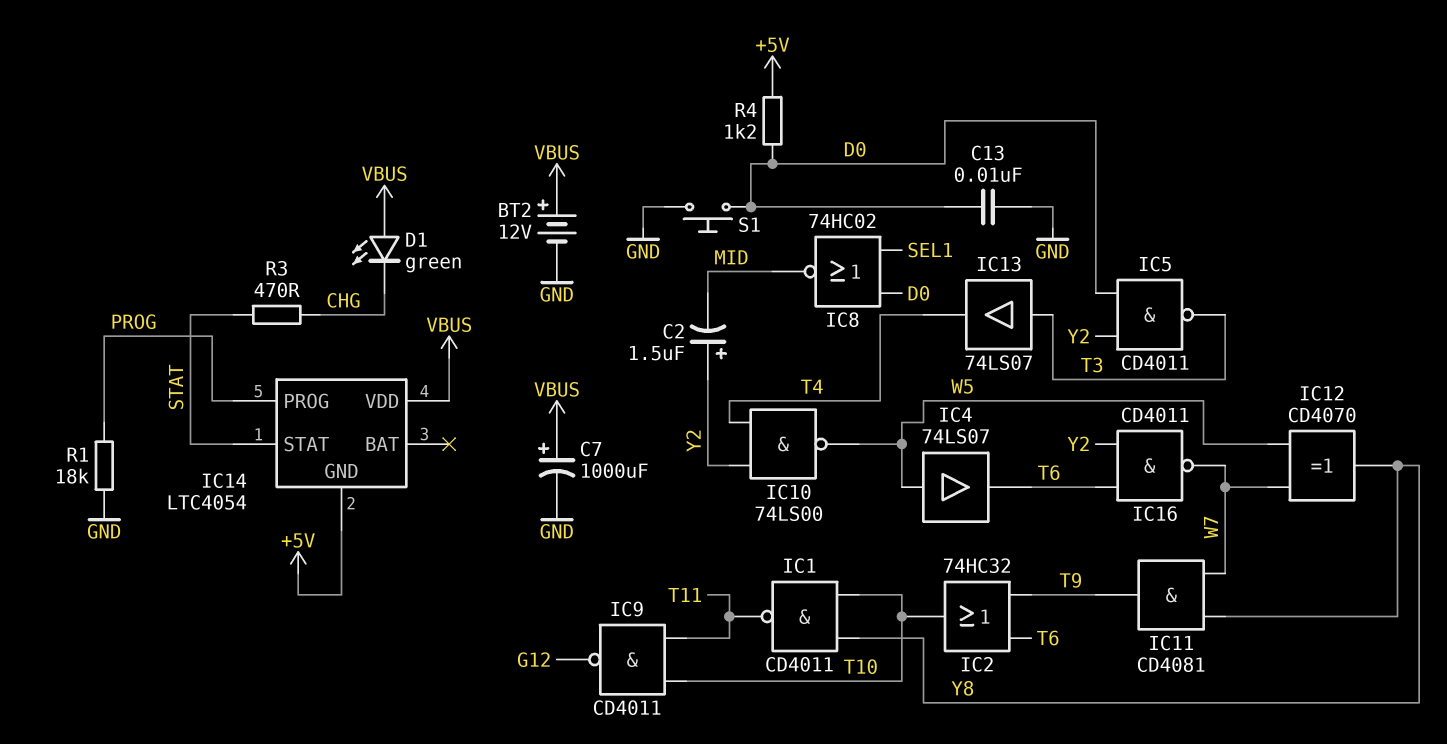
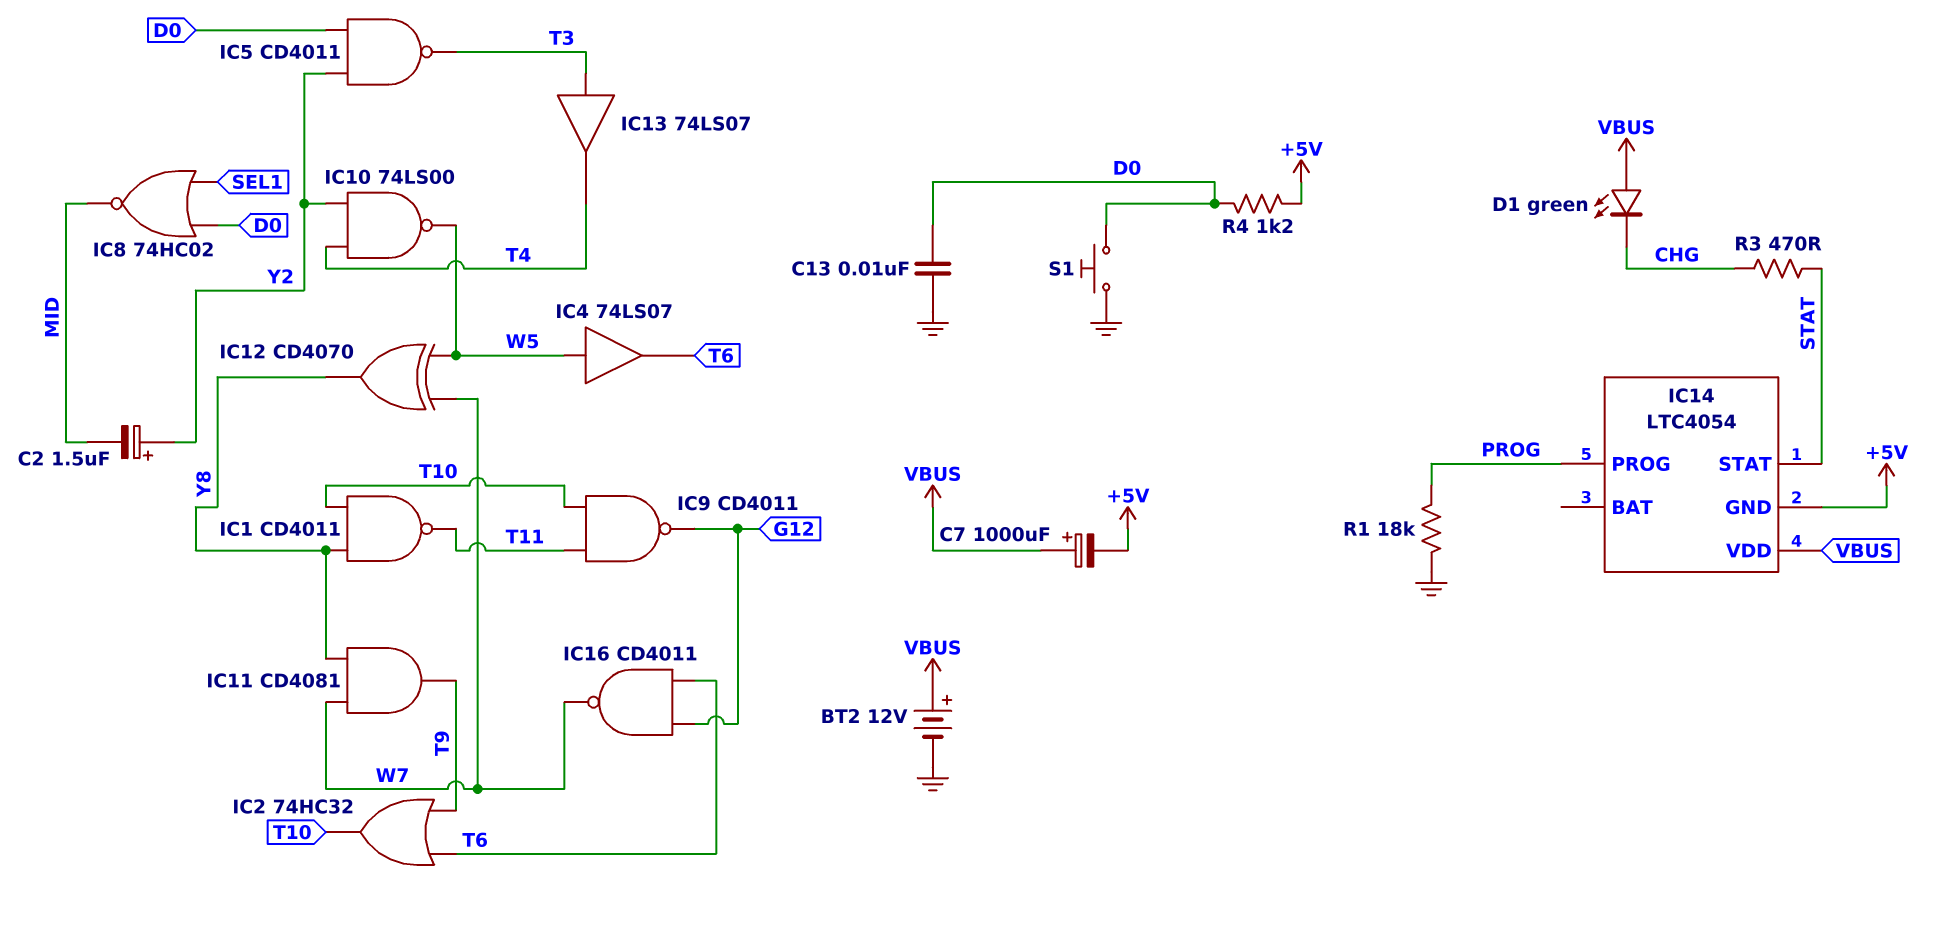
C7: 1000uF (plus VBUS, minus GND) -> 1000uF (plus VBUS, minus +5V)
IC16: NAND CD4011 (in T6, in Y2, out W7) -> NAND CD4011 (in G12, in T6, out W7)

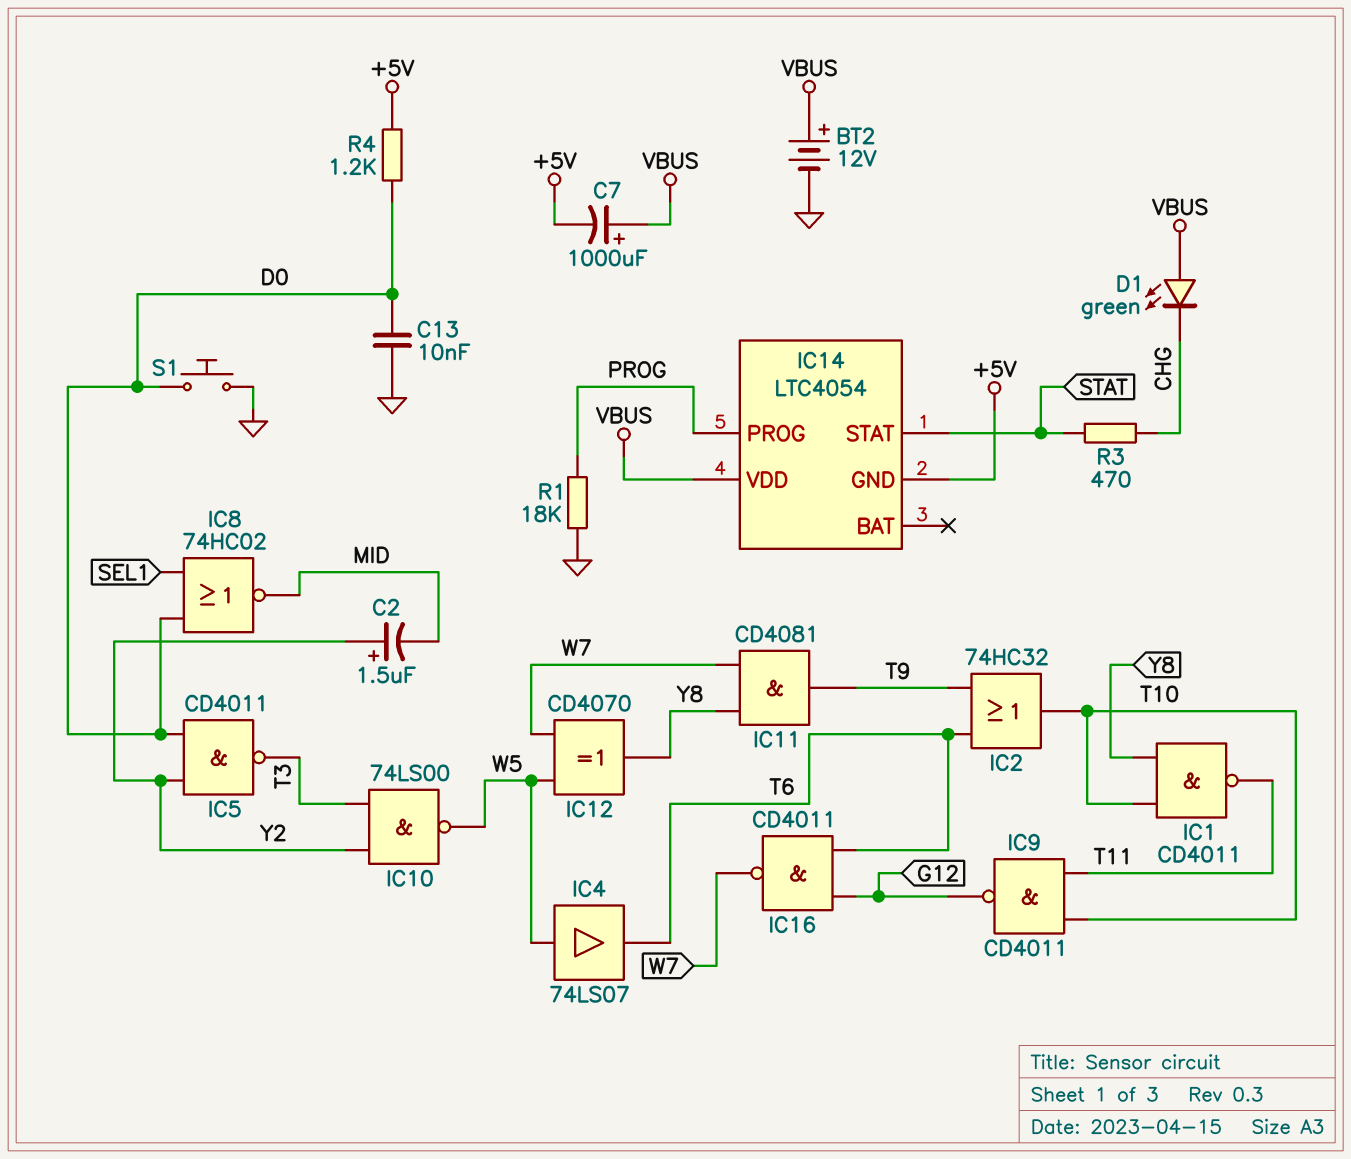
IC10: NAND 74LS00 (in T4, in Y2, out W5) -> NAND 74LS00 (in T3, in Y2, out W5)
IC13: buffer 74LS07 (in T3, out T4) -> none

